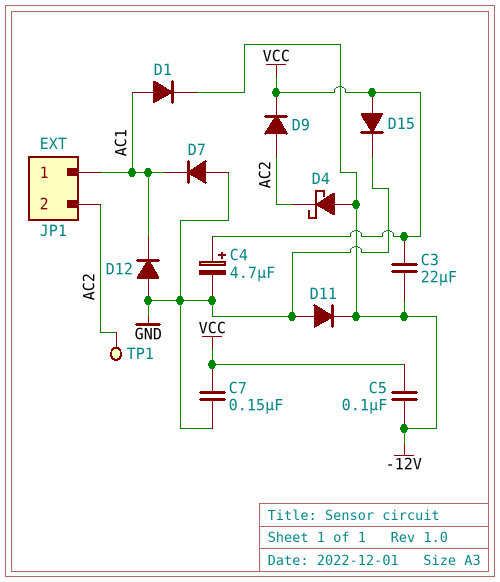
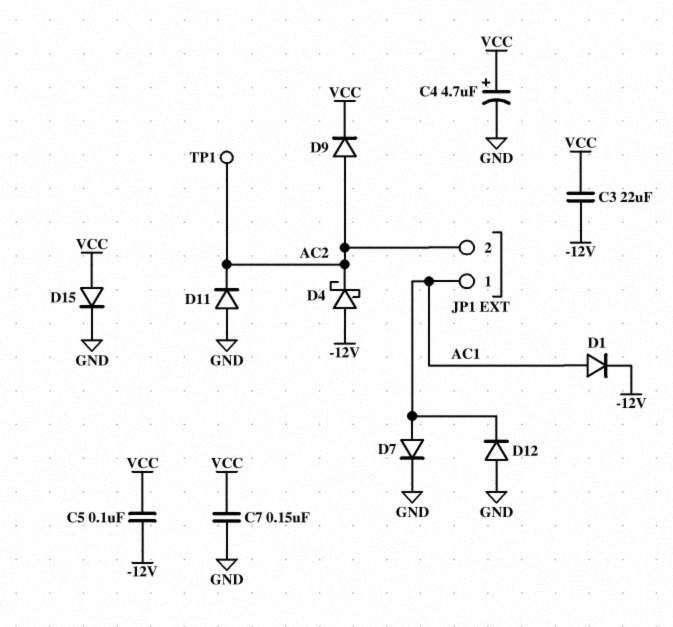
D7: diode (A GND, K AC1) -> diode (A AC1, K GND)
D11: diode (A GND, K -12V) -> diode (A GND, K AC2)

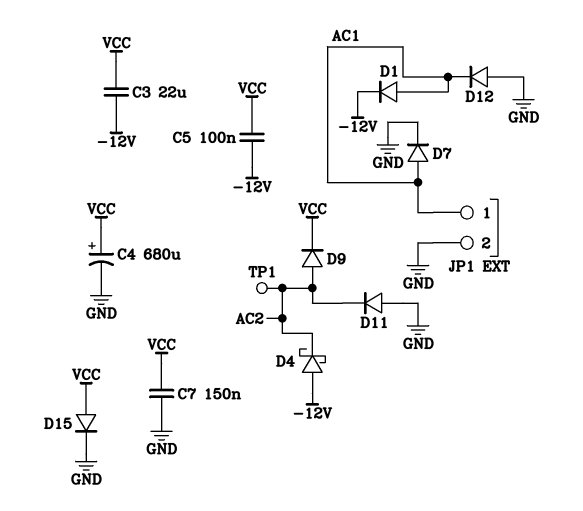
C4: 4.7uF (plus VCC, minus GND) -> 680uF (plus VCC, minus GND)
JP1 pin 2: AC2 -> GND

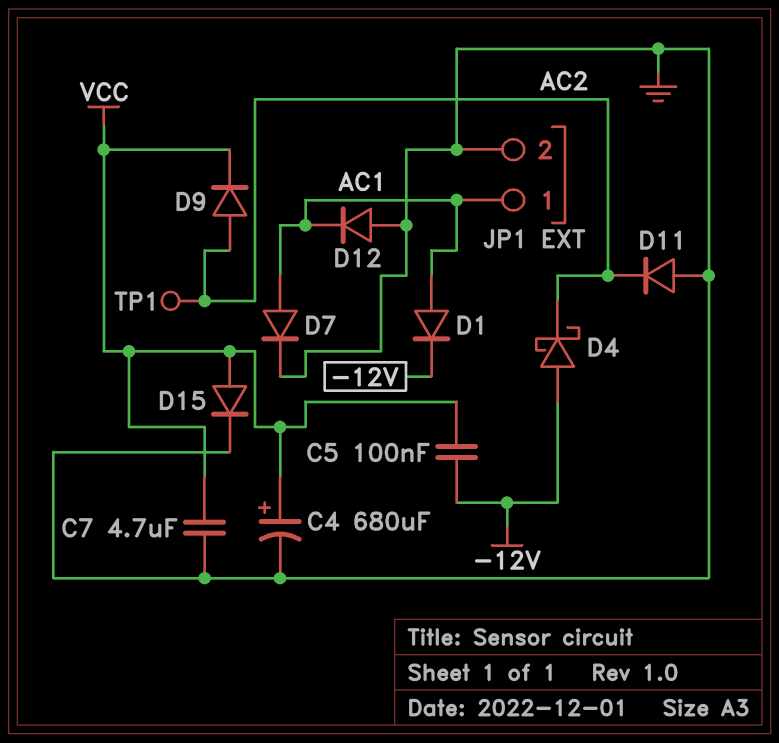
C3: 22uF (-12V, VCC) -> none
C7: 150nF (GND, VCC) -> 4.7uF (GND, VCC)

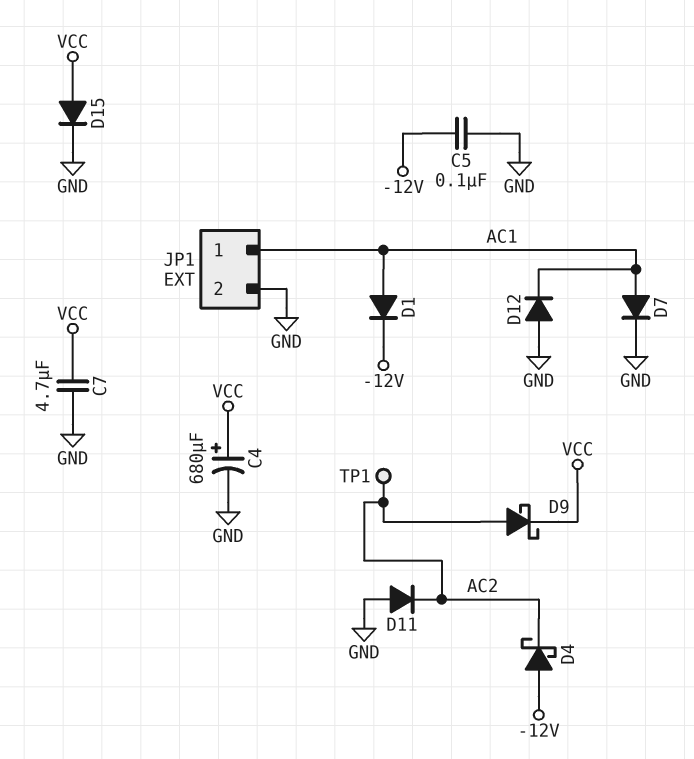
C5: 100nF (-12V, VCC) -> 100nF (-12V, GND)
D9: diode (A AC2, K VCC) -> schottky (A AC2, K VCC)

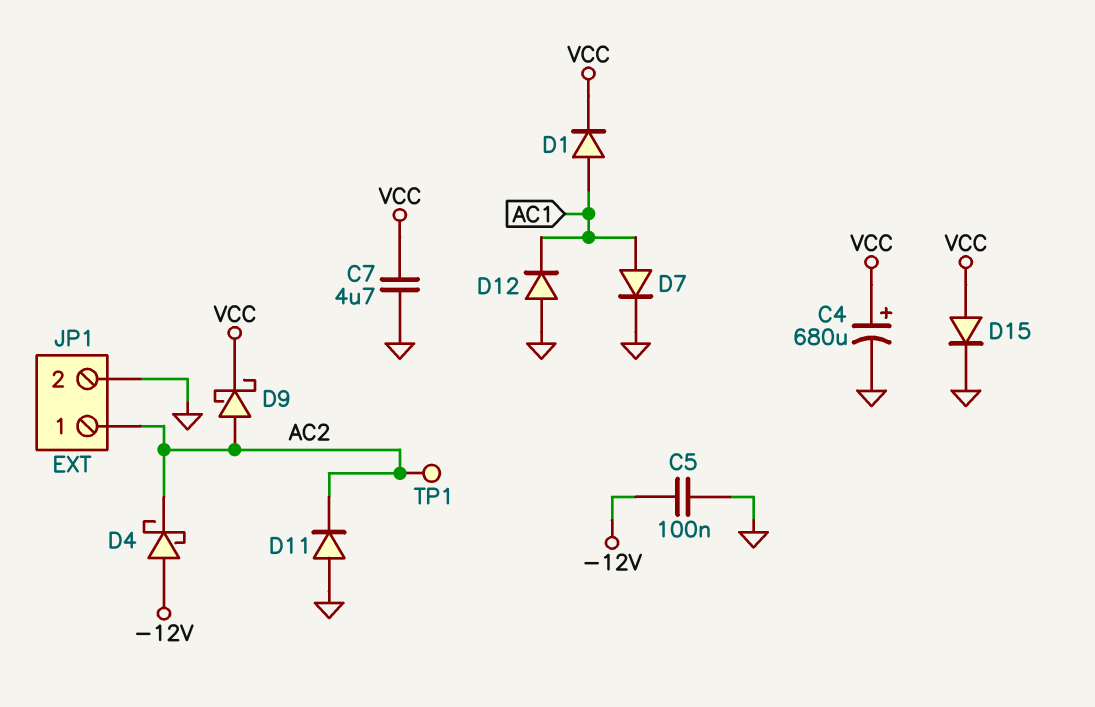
D1: diode (A AC1, K -12V) -> diode (A AC1, K VCC)
JP1 pin 1: AC1 -> AC2

